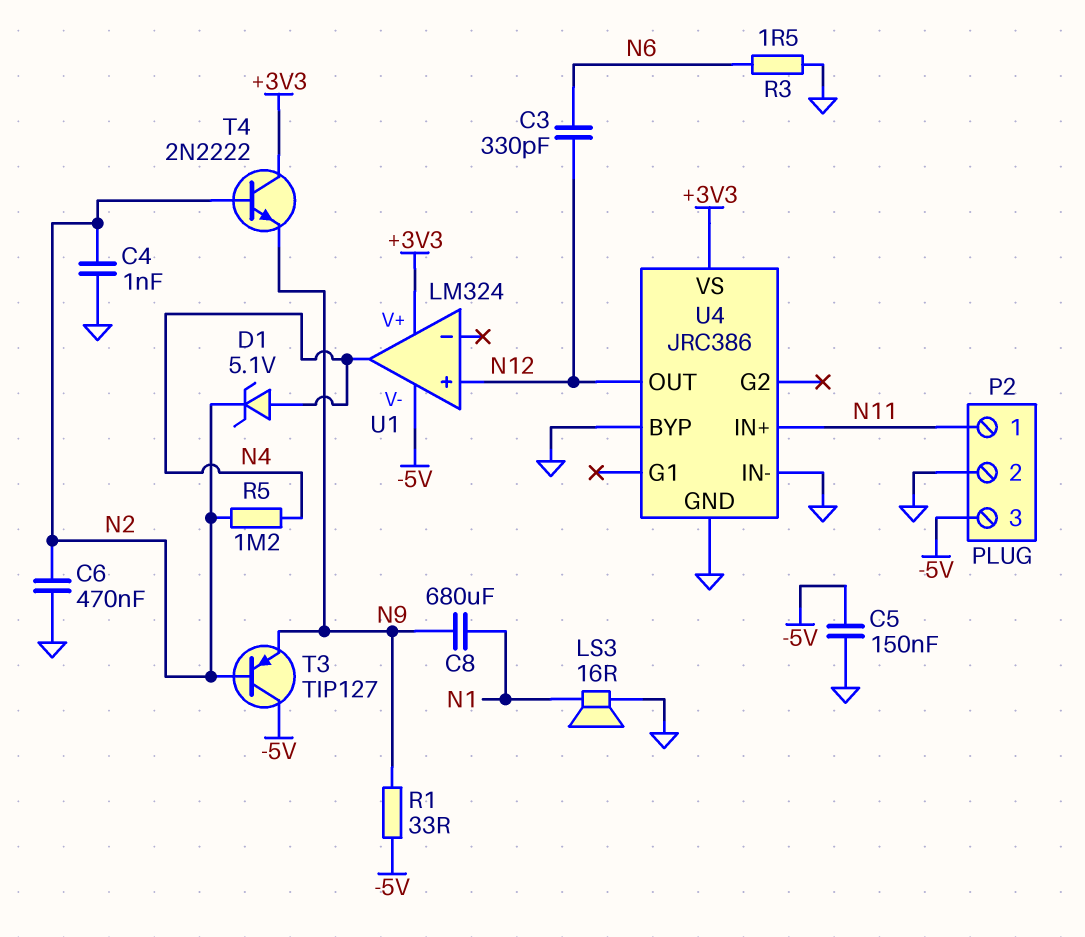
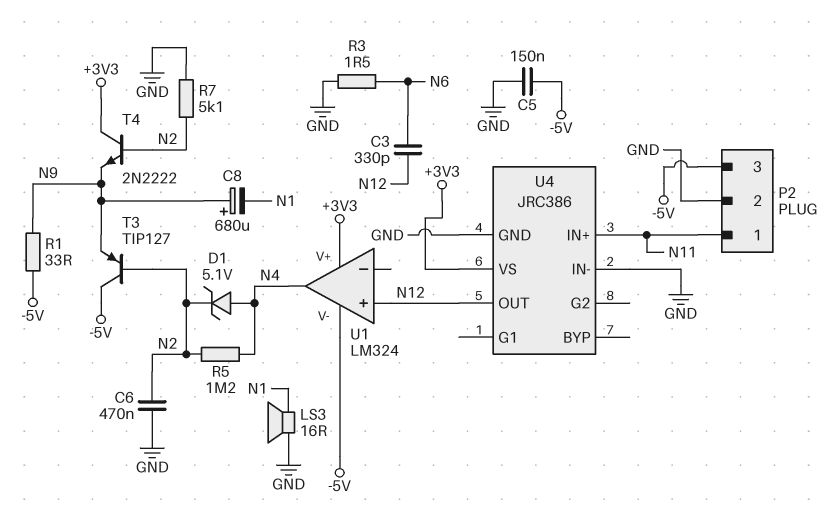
C4: 1nF (GND, N2) -> none
C8: 680uF (N1, N9) -> 680uF (plus N9, minus N1)
R7: none -> 5.1k (GND, N2)
U4 pin BYP: GND -> none

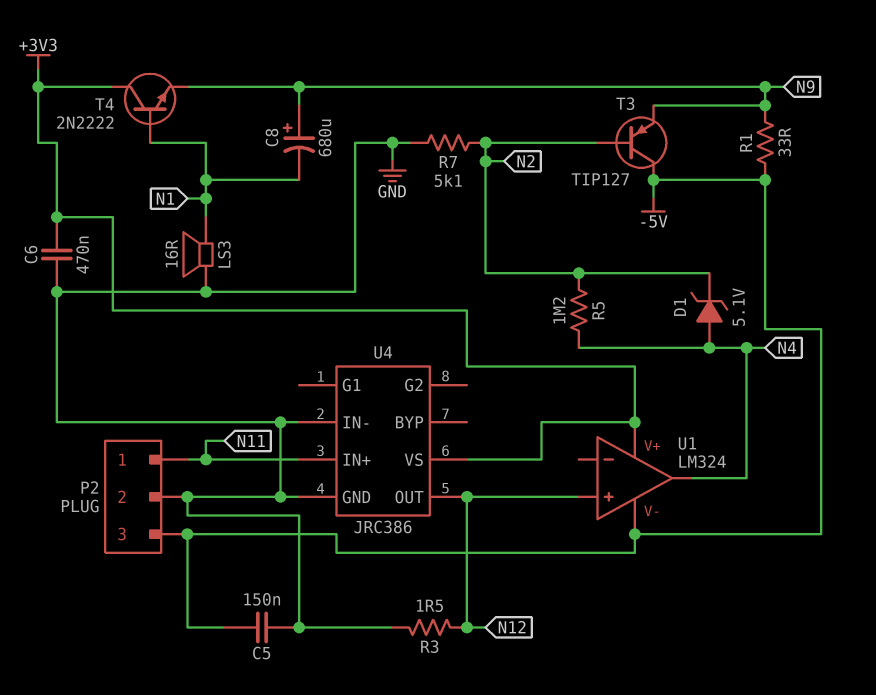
C3: 330pF (N6, N12) -> none
C6: 470nF (GND, N2) -> 470nF (+3V3, GND)
R3: 1.5 (GND, N6) -> 1.5 (GND, N12)
T4: NPN 2N2222 (B N2, C +3V3, E N9) -> NPN 2N2222 (B N1, C +3V3, E N9)

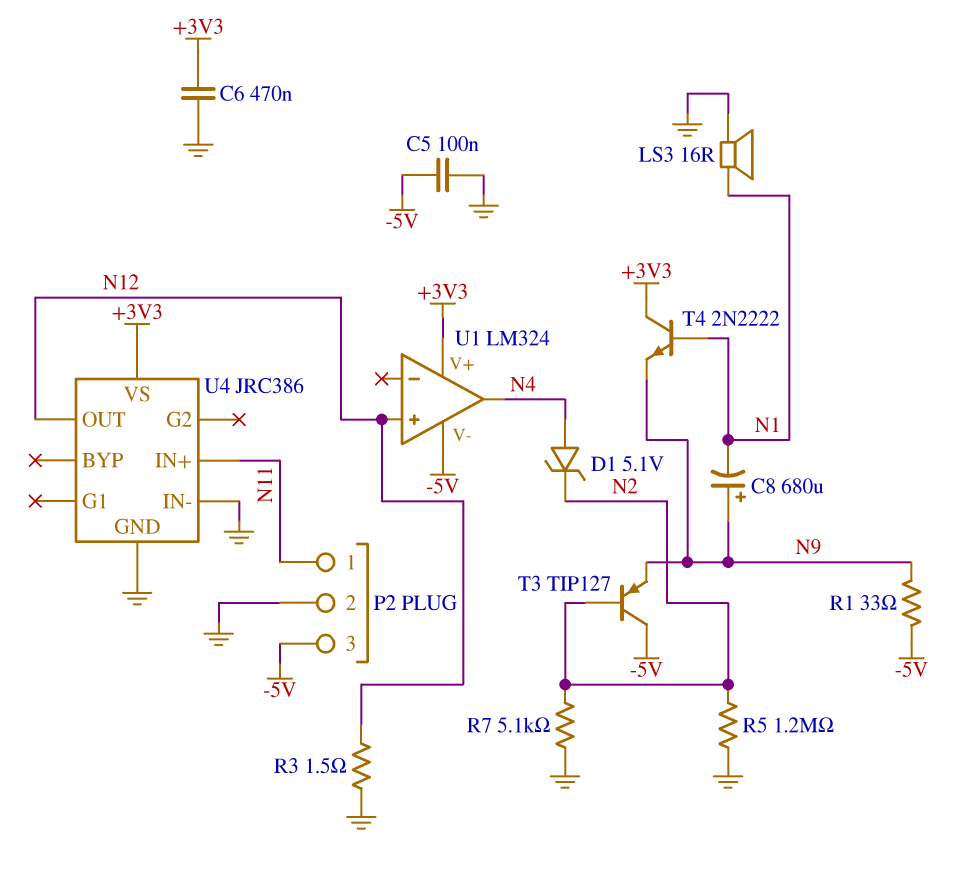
C5: 150nF (-5V, GND) -> 100nF (-5V, GND)
R5: 1.2M (N2, N4) -> 1.2M (GND, N2)

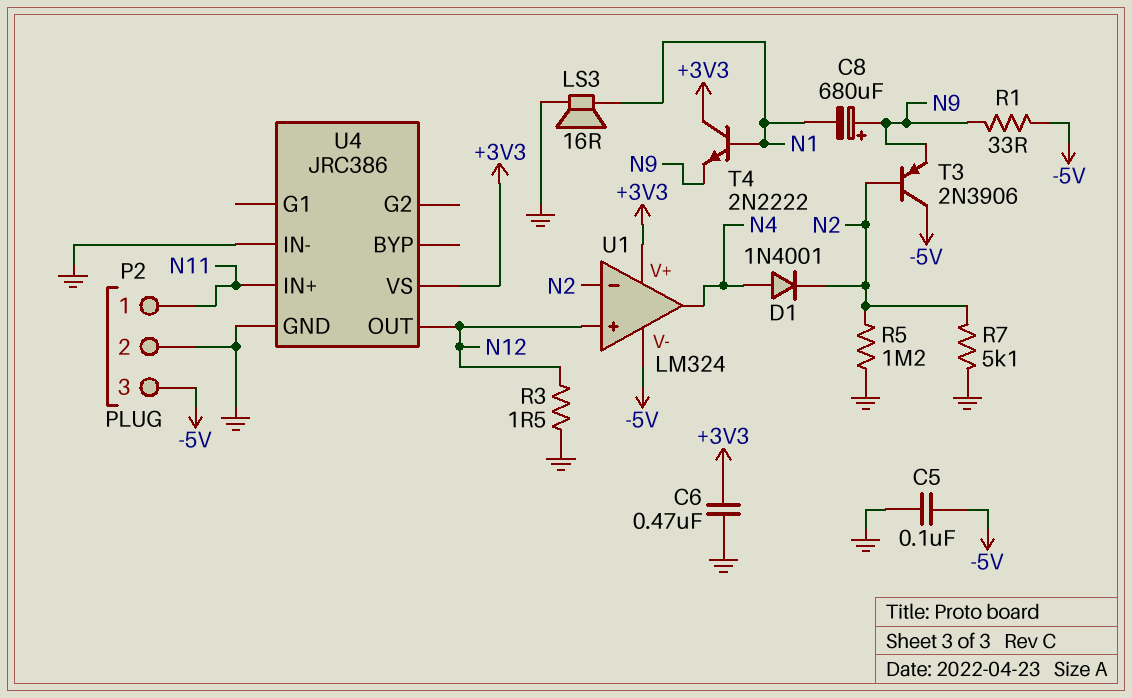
D1: zener 5.1V (A N4, K N2) -> diode 1N4001 (A N4, K N2)
T3: PNP TIP127 (B N2, C -5V, E N9) -> PNP 2N3906 (B N2, C -5V, E N9)
U1 pin in-: none -> N2

